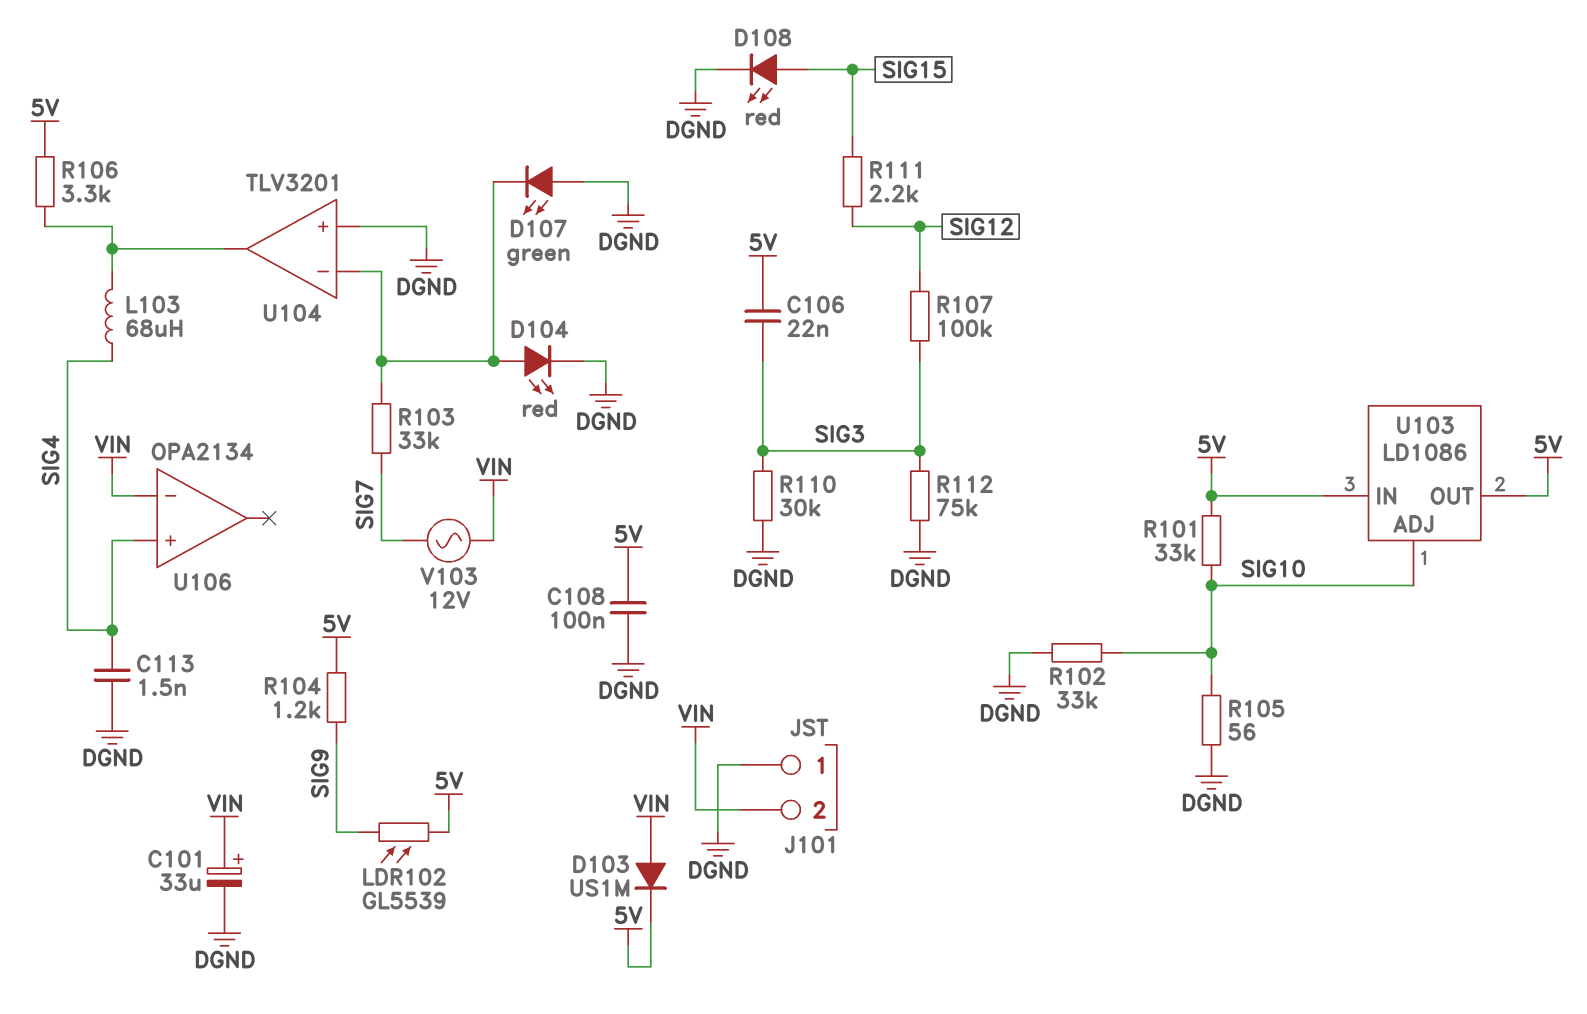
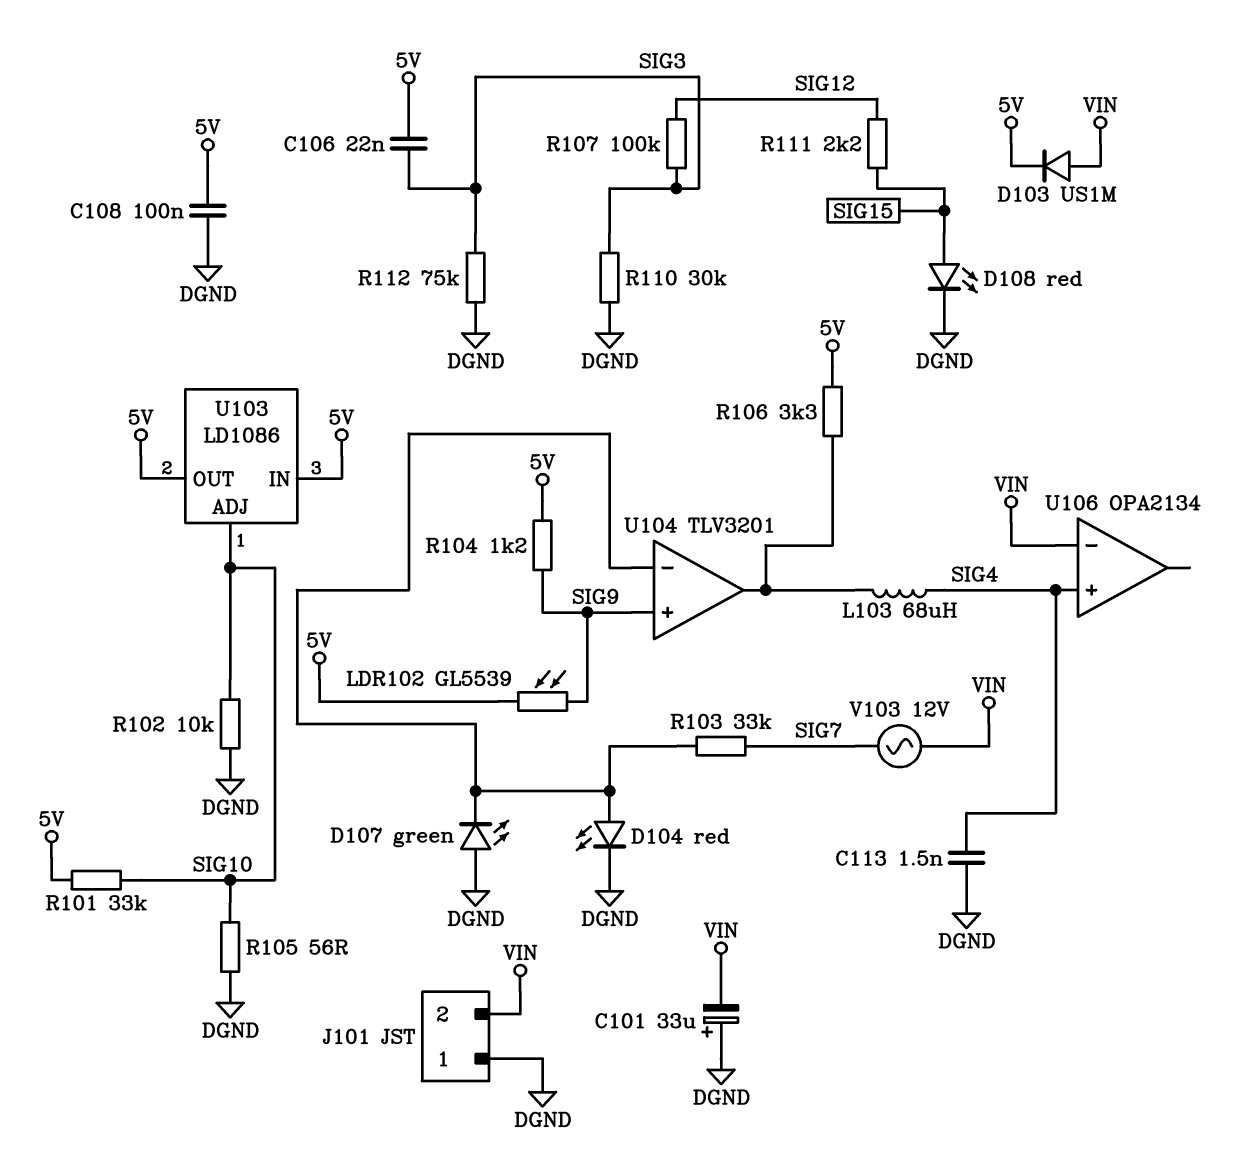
C101: 33uF (plus VIN, minus DGND) -> 33uF (plus DGND, minus VIN)
R102: 33k (DGND, SIG10) -> 10k (DGND, SIG10)
U104 pin in+: DGND -> SIG9

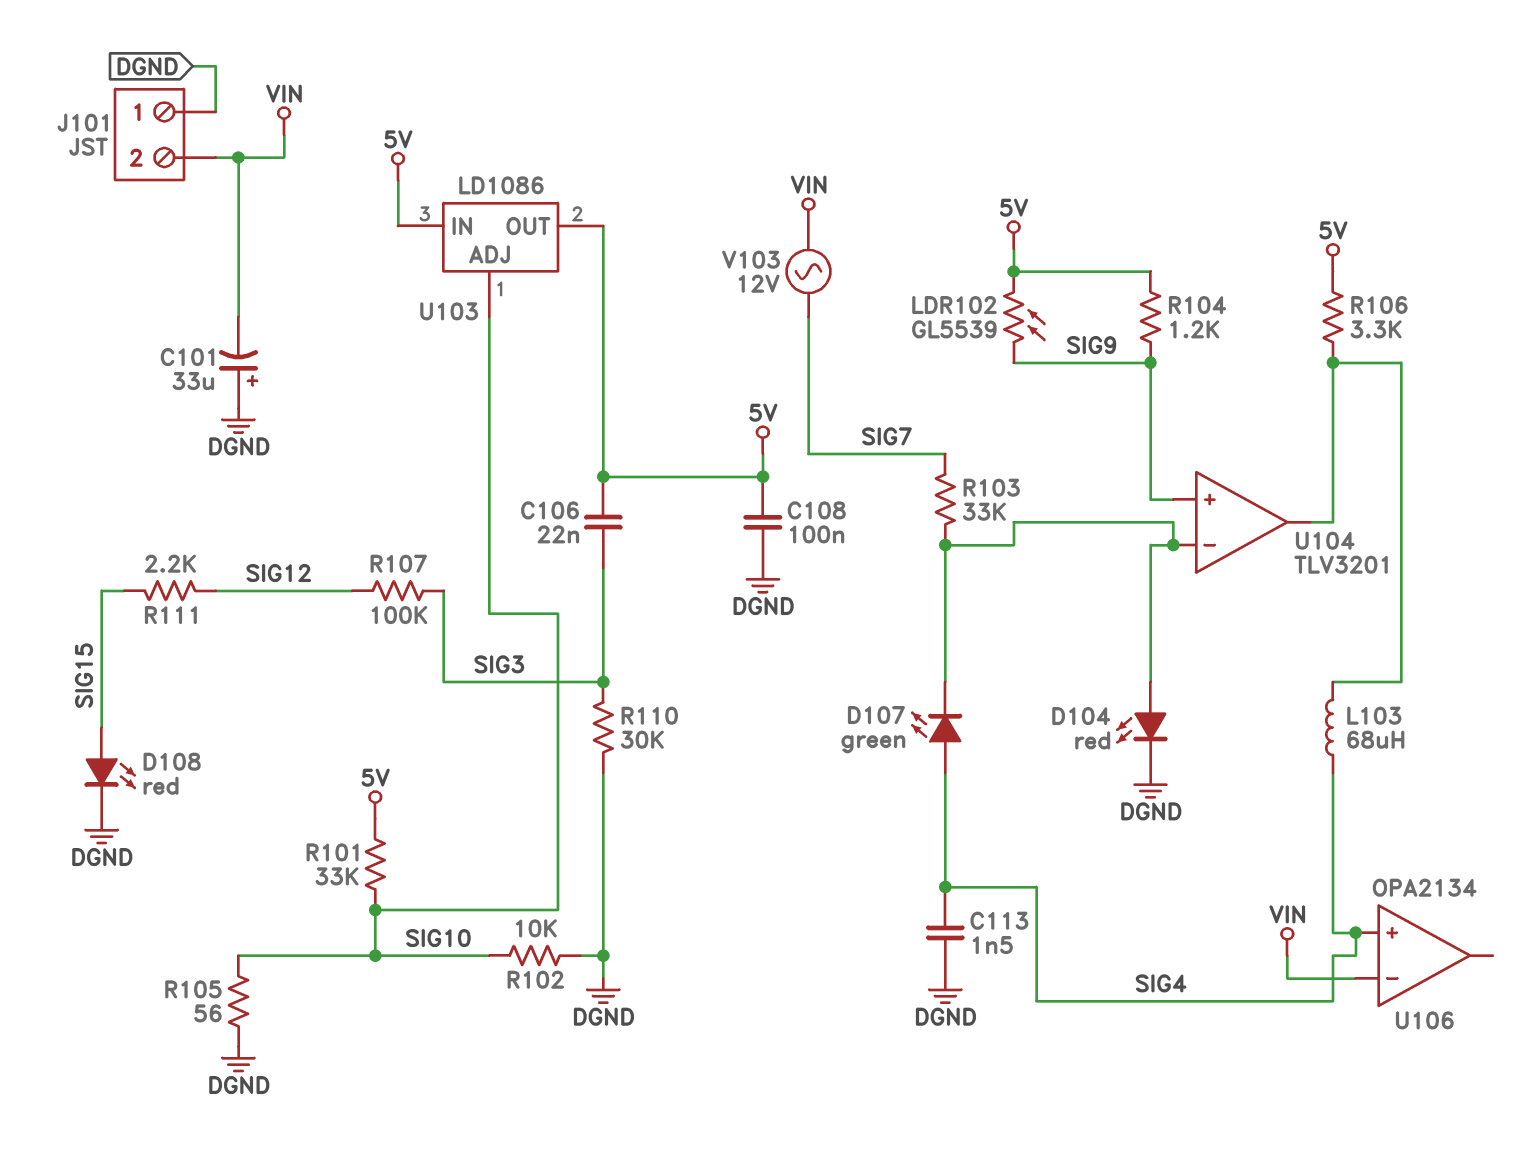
D103: diode US1M (A VIN, K 5V) -> none
D107: LED green (A DGND, K U104/in-) -> LED green (A SIG4, K U104/in-)
R112: 75k (DGND, SIG3) -> none

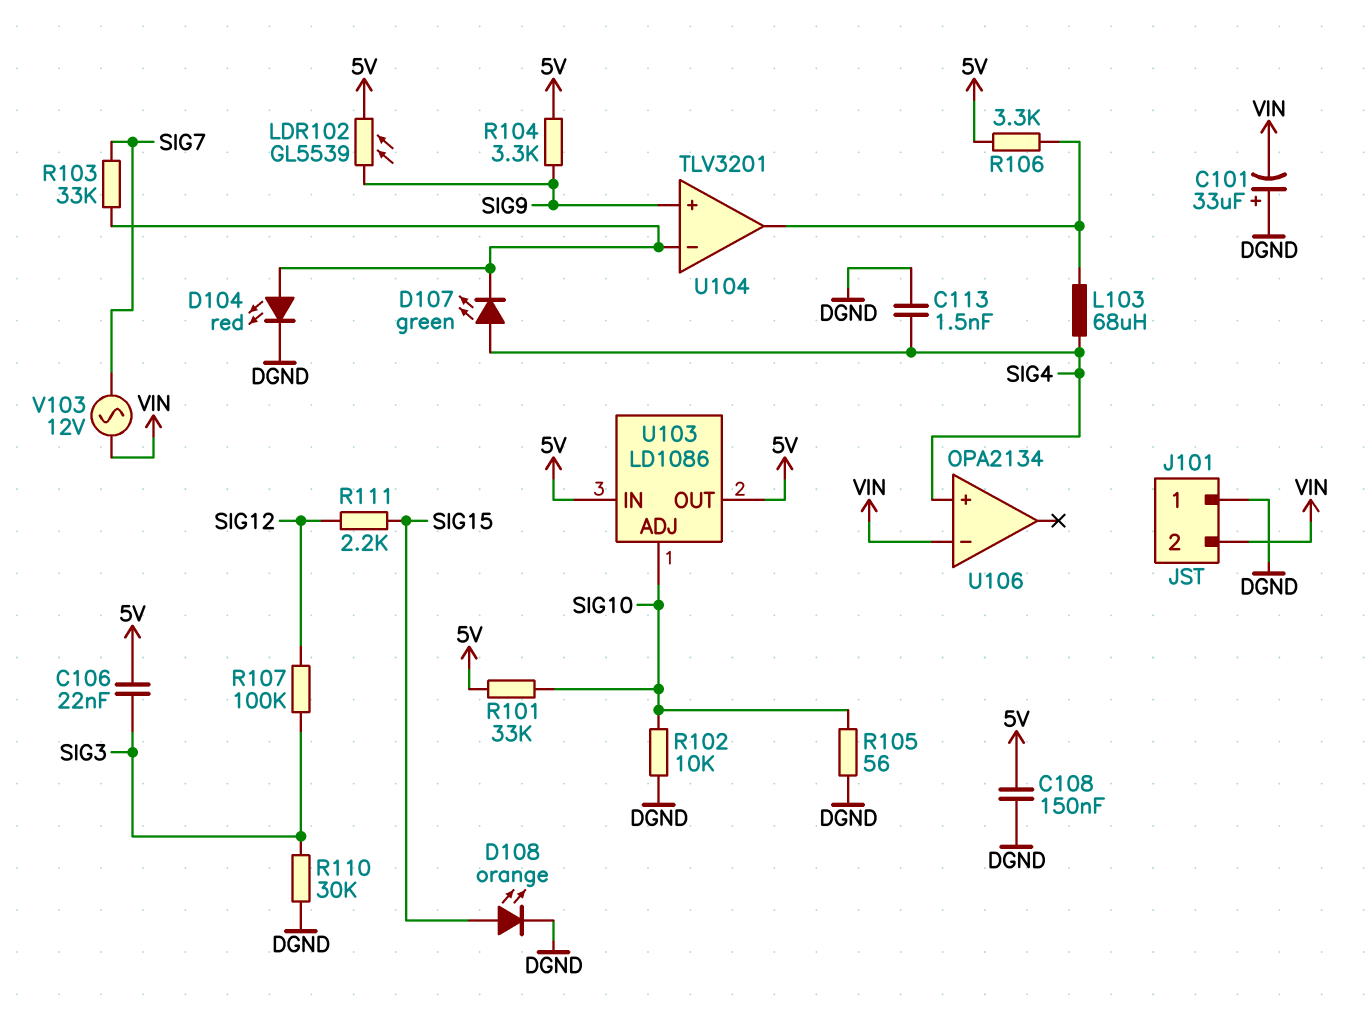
C108: 100nF (5V, DGND) -> 150nF (5V, DGND)
D108: LED red (A SIG15, K DGND) -> LED orange (A SIG15, K DGND)
R104: 1.2k (5V, SIG9) -> 3.3k (5V, SIG9)

